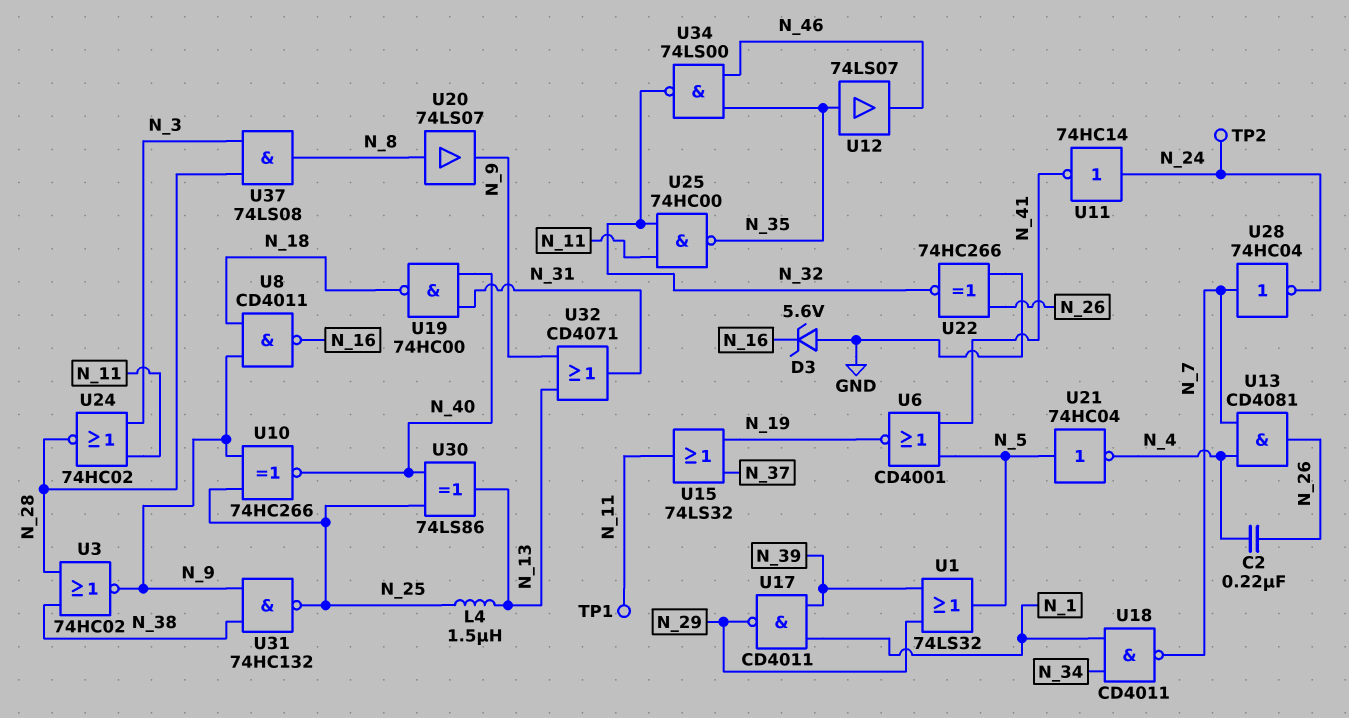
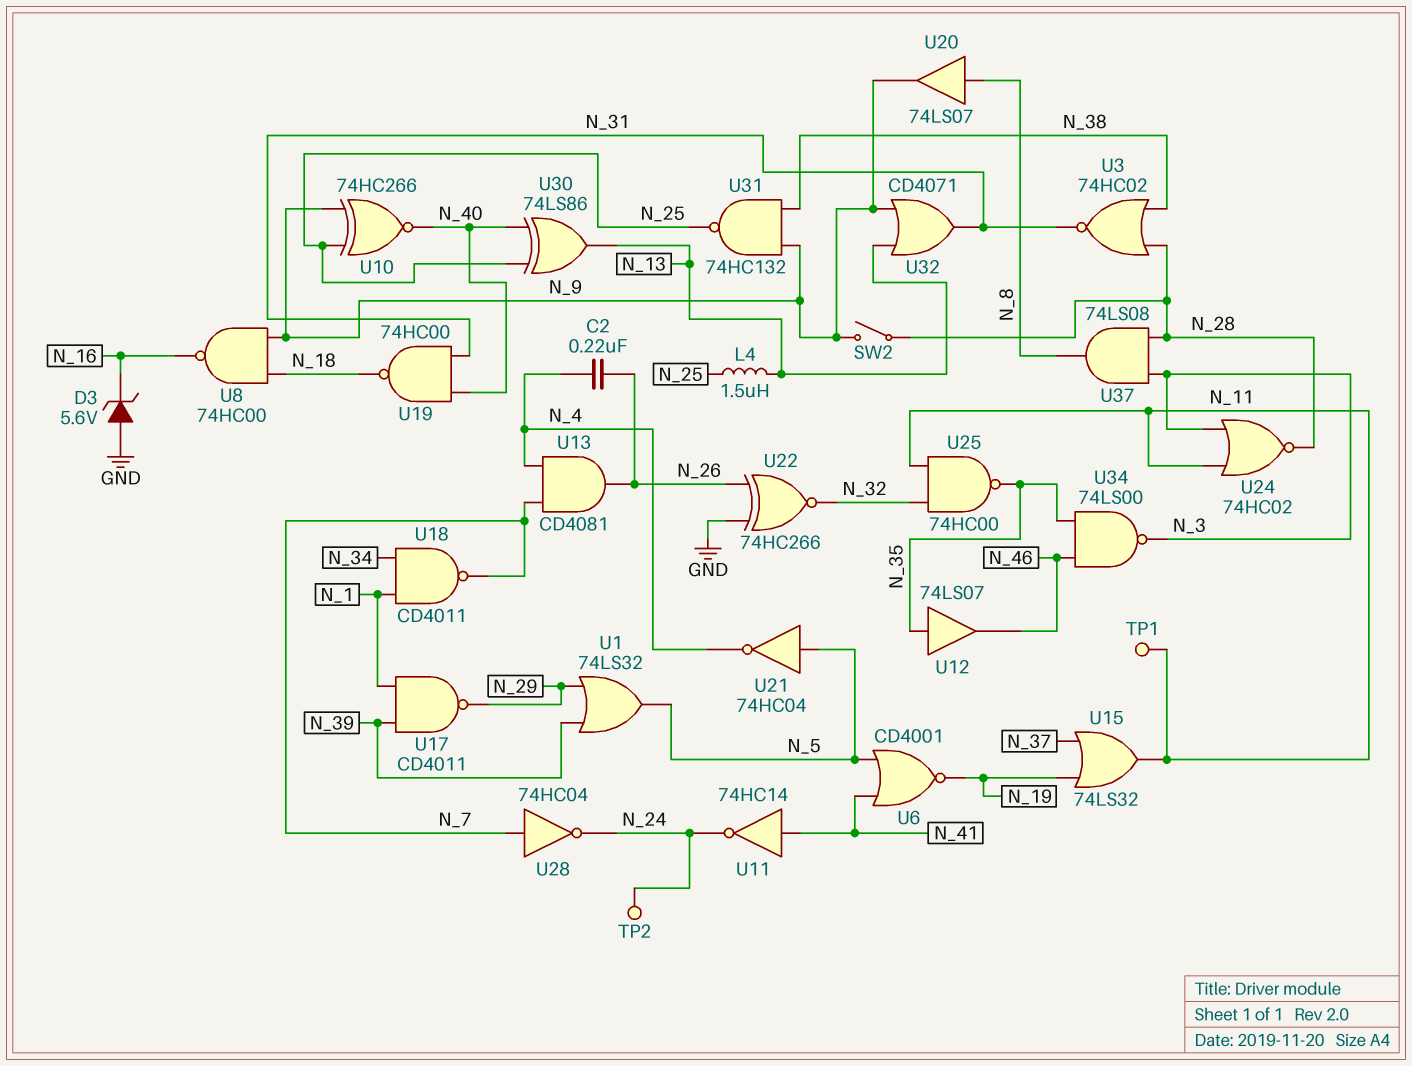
SW2: none -> switch (N_9, N_28)
U3: NOR 74HC02 (in N_28, in N_38, out N_9) -> NOR 74HC02 (in N_28, in N_38, out N_31)
U8: NAND CD4011 (in N_9, in N_18, out N_16) -> NAND 74HC00 (in N_9, in N_18, out N_16)
U11: NOT 74HC14 (in N_24, out N_41) -> NOT 74HC14 (in N_41, out N_24)
U34: NAND 74LS00 (in N_35, in N_46, out N_32) -> NAND 74LS00 (in N_35, in N_46, out N_3)

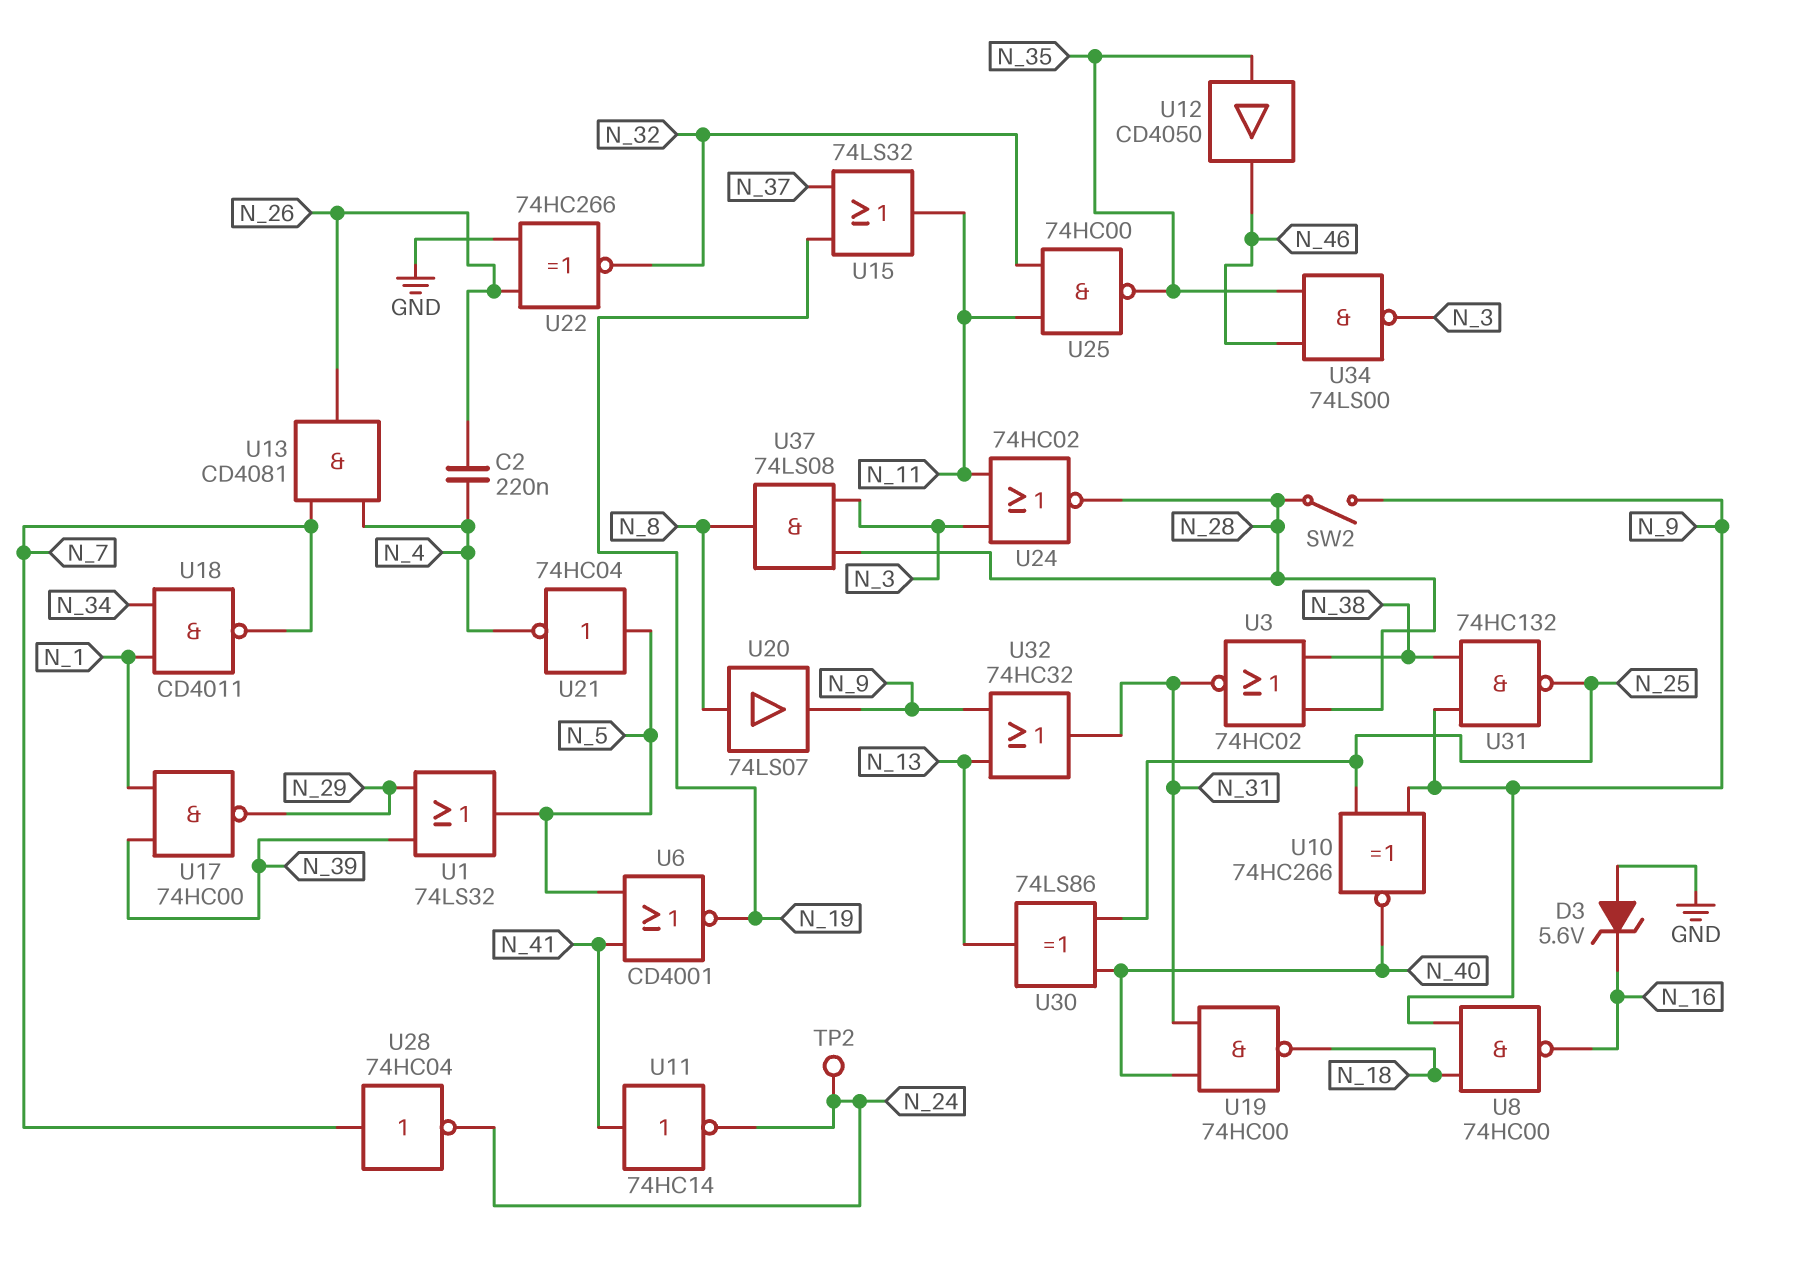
L4: 1.5uH (N_13, N_25) -> none
TP1: test point (N_11) -> none
U12: buffer 74LS07 (in N_35, out N_46) -> buffer CD4050 (in N_35, out N_46)
U17: NAND CD4011 (in N_1, in N_39, out N_29) -> NAND 74HC00 (in N_1, in N_39, out N_29)
U32: OR CD4071 (in N_9, in N_13, out N_31) -> OR 74HC32 (in N_9, in N_13, out N_31)

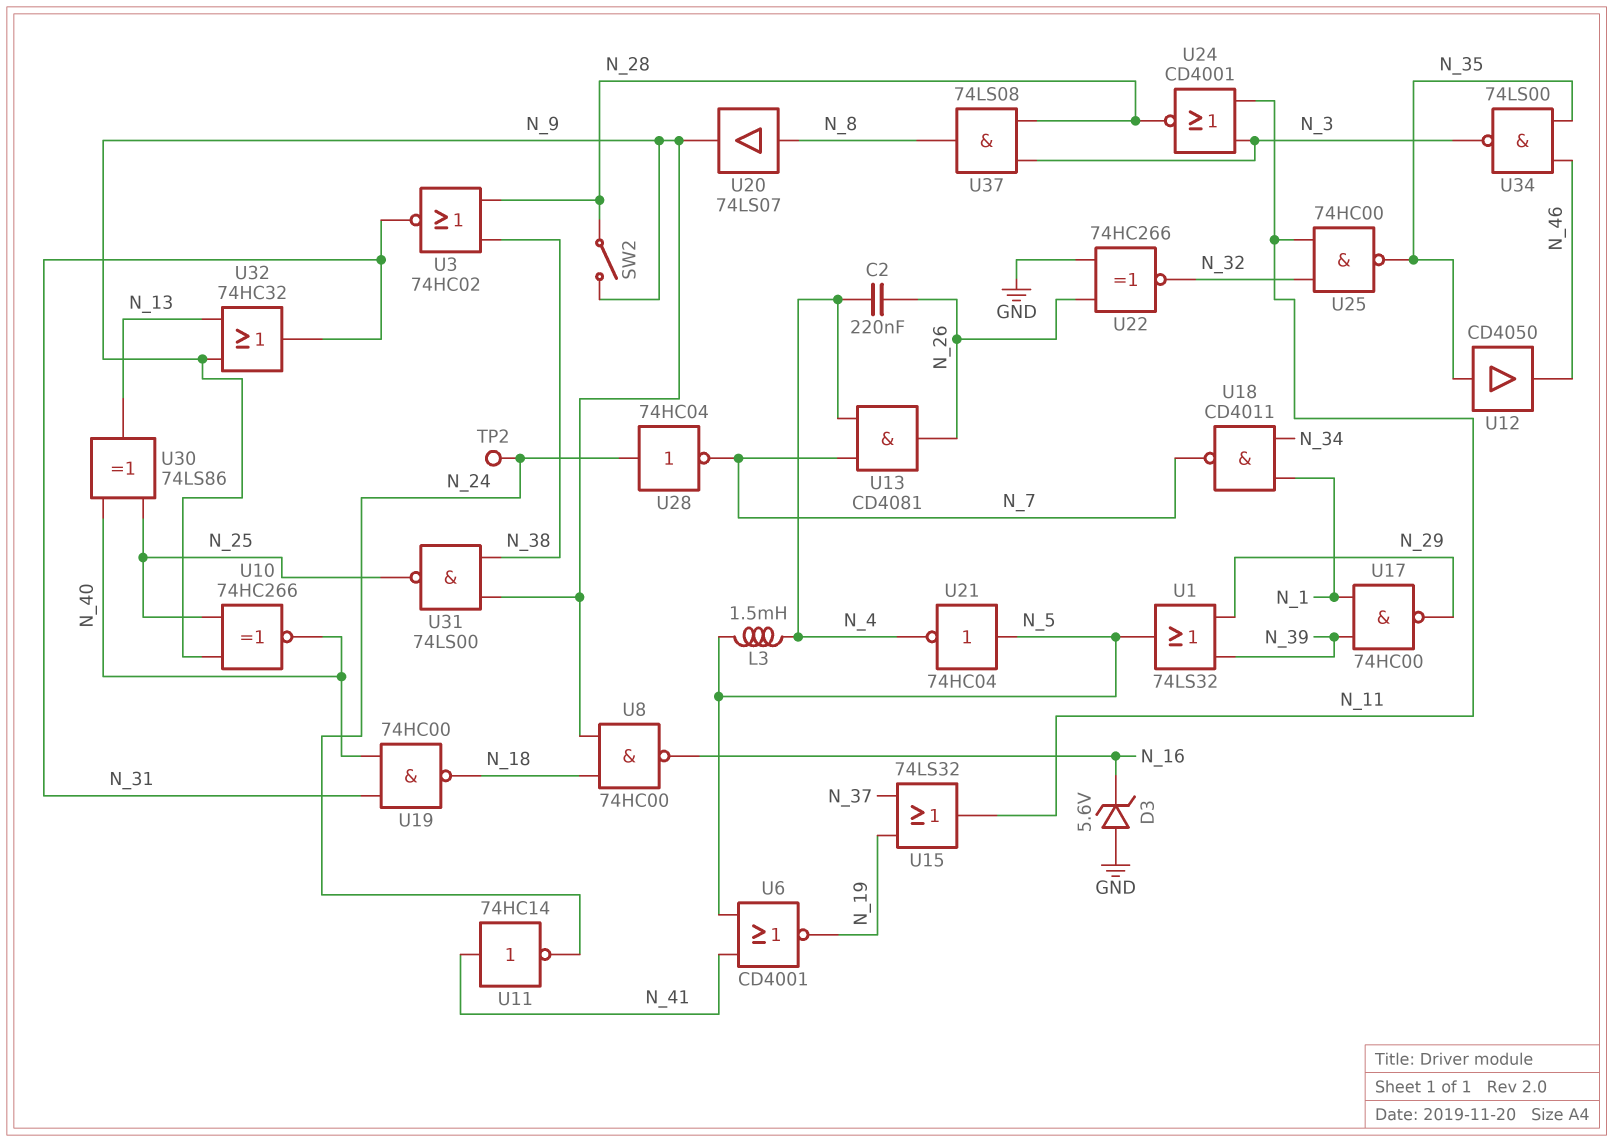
L3: none -> 1.5mH (N_4, N_5)
U24: NOR 74HC02 (in N_3, in N_11, out N_28) -> NOR CD4001 (in N_3, in N_11, out N_28)
U28: NOT 74HC04 (in N_7, out N_24) -> NOT 74HC04 (in N_24, out N_7)
U31: NAND 74HC132 (in N_9, in N_38, out N_25) -> NAND 74LS00 (in N_9, in N_38, out N_25)

